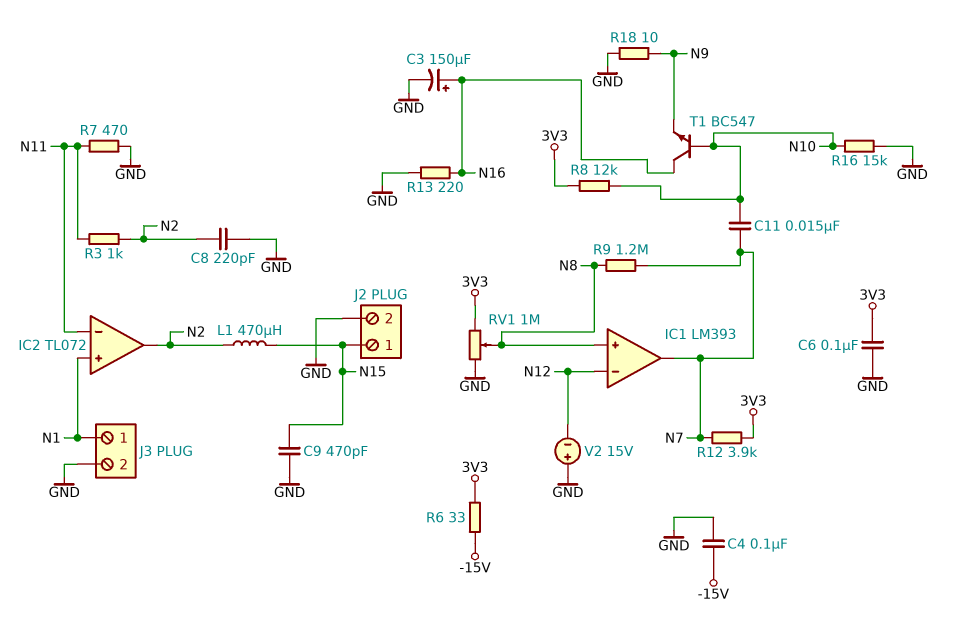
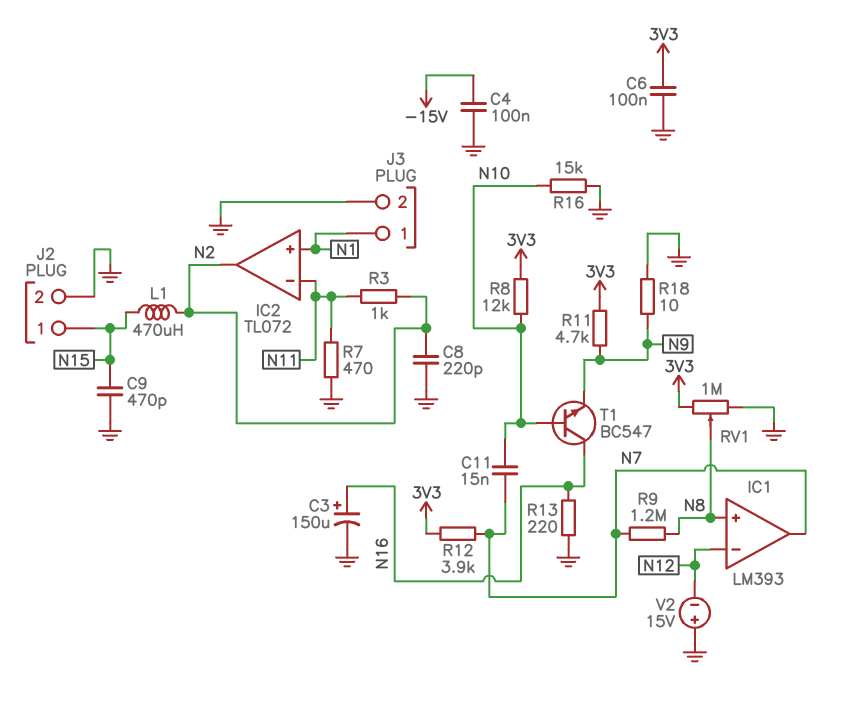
R6: 33 (-15V, 3V3) -> none
R11: none -> 4.7k (3V3, N9)

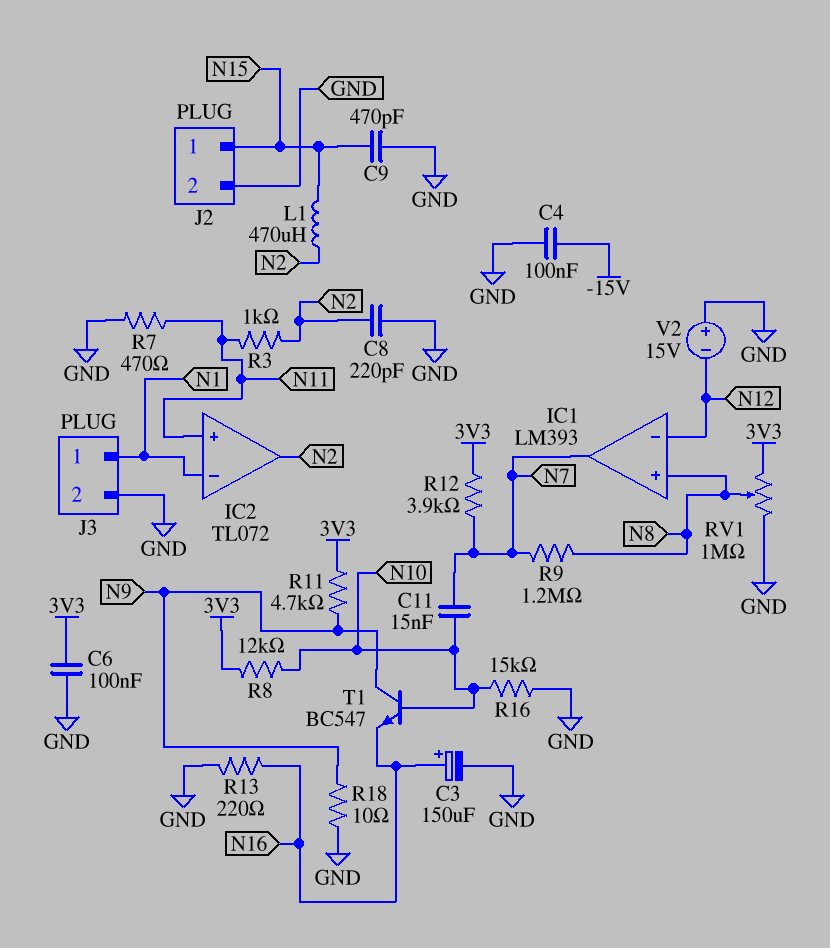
IC2 pin in+: N1 -> N11
IC2 pin in-: N11 -> N1
T1: NPN BC547 (B N10, C N16, E N9) -> NPN BC547 (B N10, C N9, E N16)

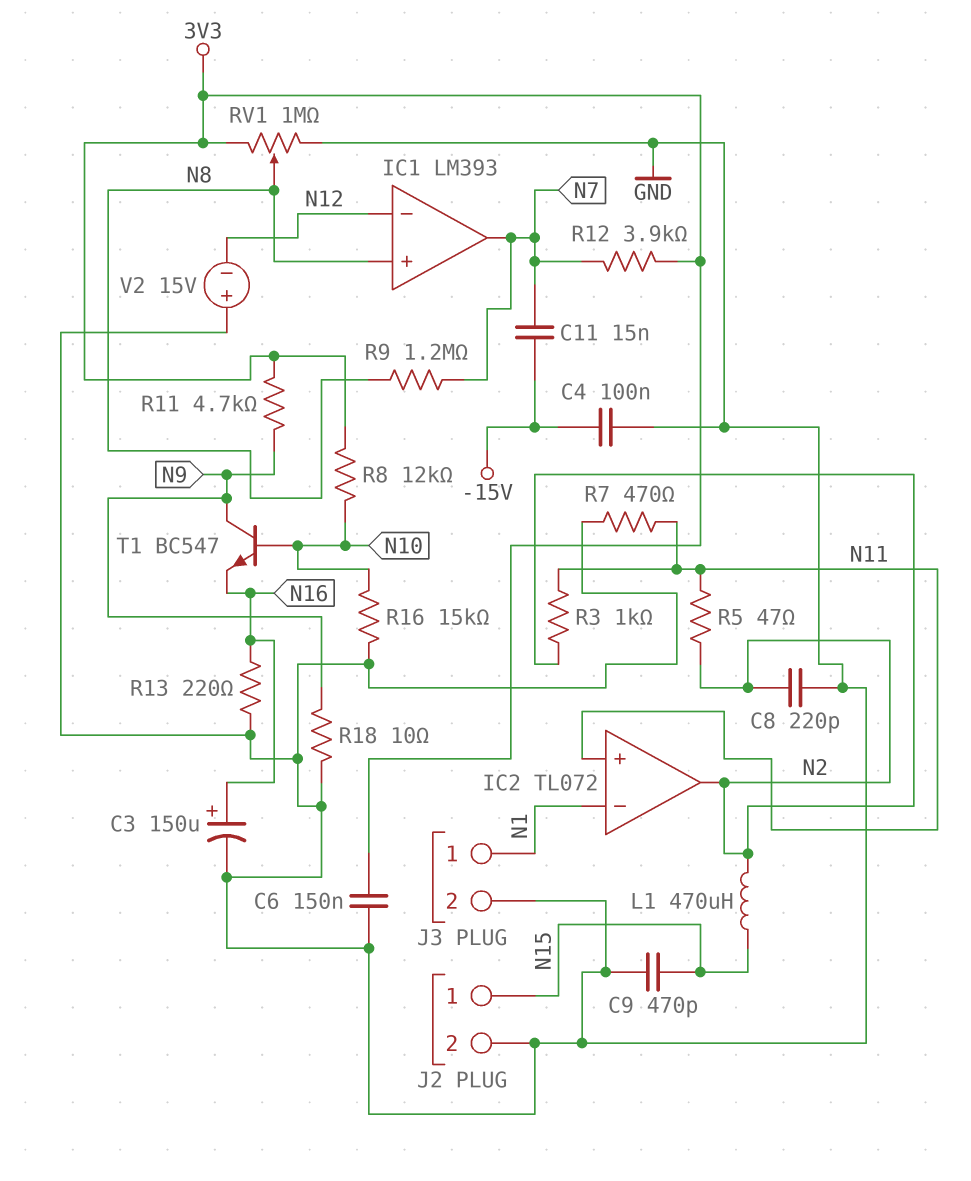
C6: 100nF (3V3, GND) -> 150nF (3V3, GND)
C11: 15nF (N7, N10) -> 15nF (-15V, N7)
R5: none -> 47 (N2, N11)

